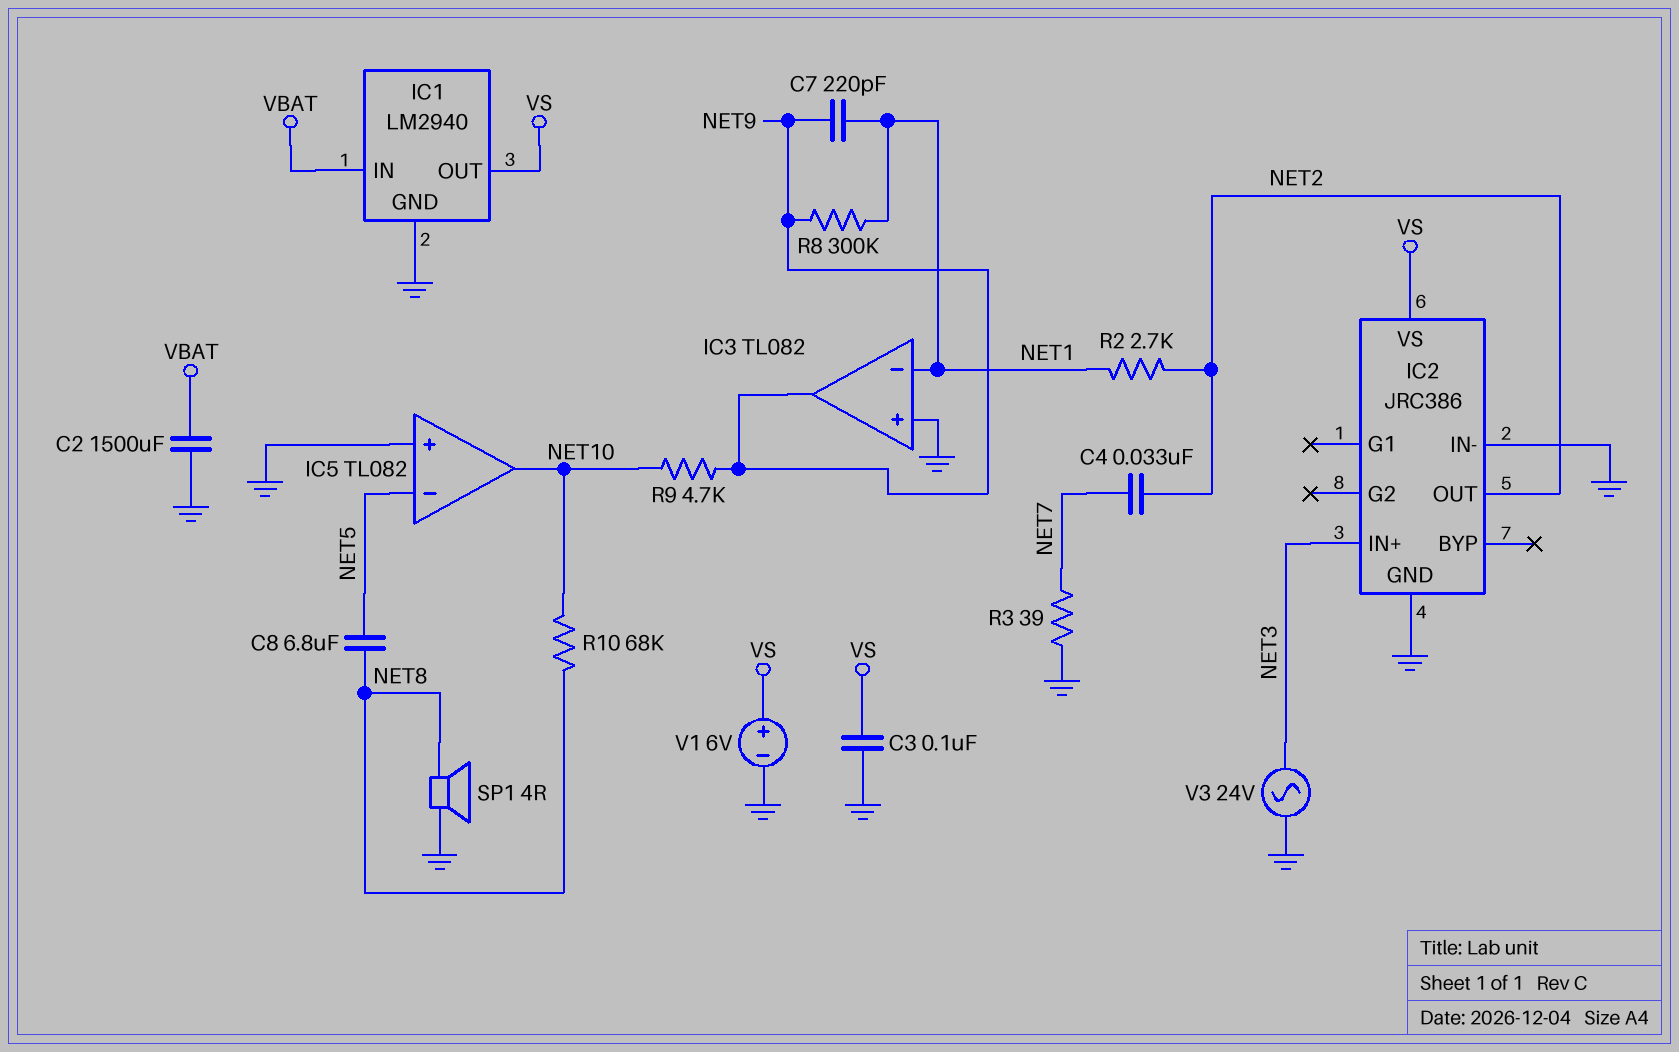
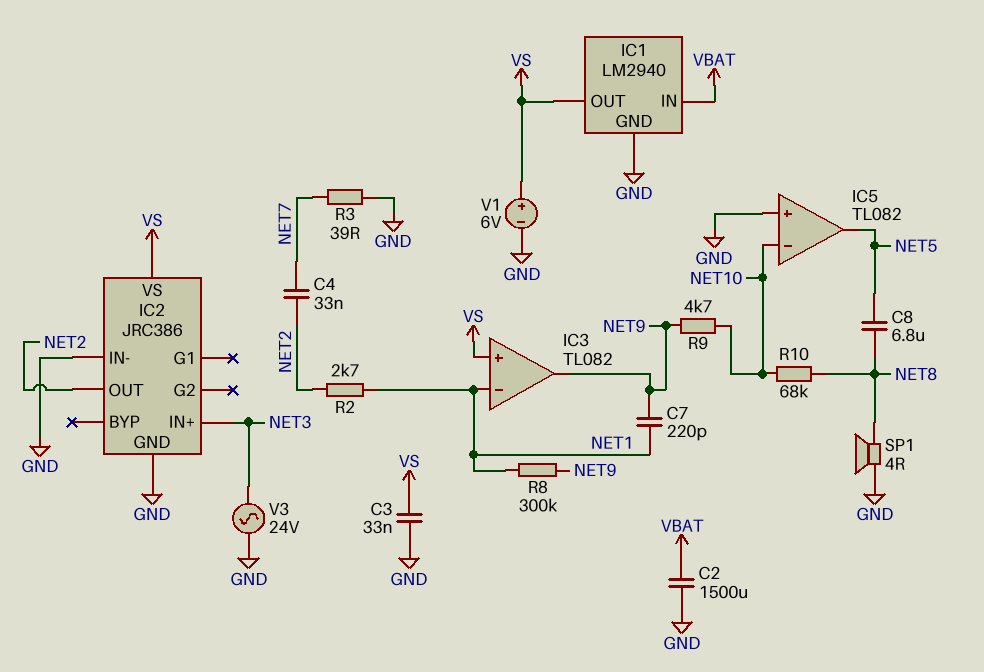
C3: 100nF (GND, VS) -> 33nF (GND, VS)
IC3 pin in+: GND -> VS
IC5 pin in-: NET5 -> NET10
IC5 pin out: NET10 -> NET5

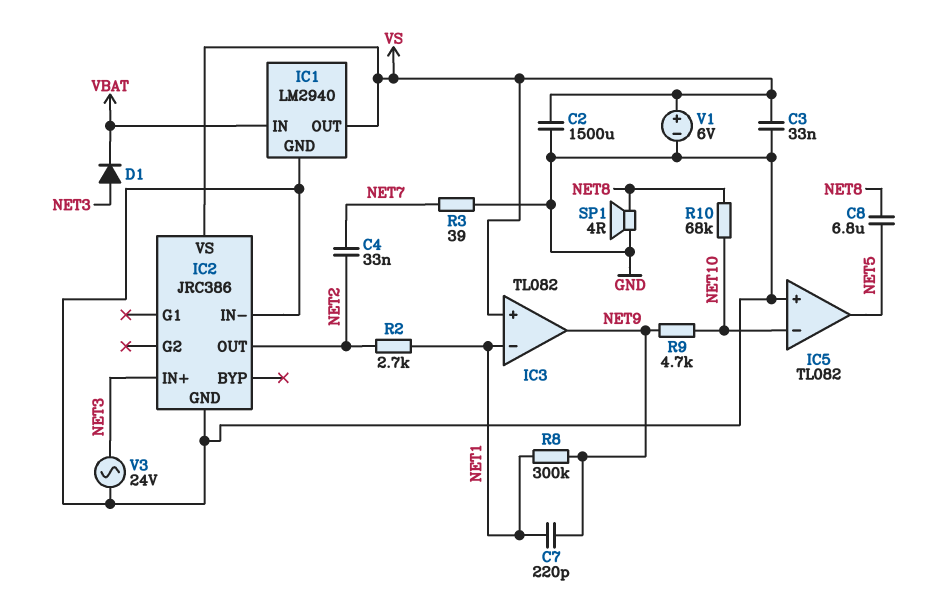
C2: 1500uF (GND, VBAT) -> 1500uF (GND, VS)
D1: none -> diode (A NET3, K VBAT)

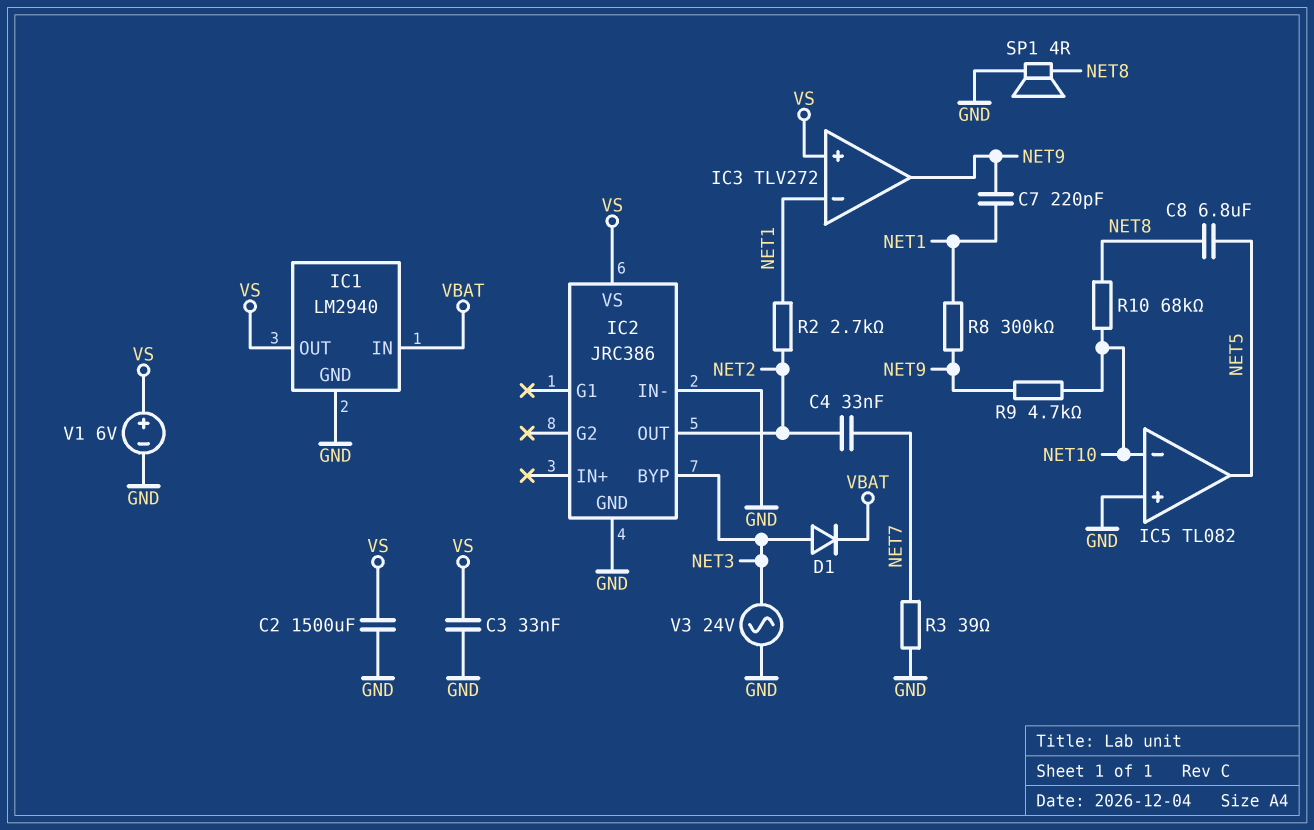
IC2 pin BYP: none -> NET3
IC2 pin IN+: NET3 -> none
IC3: TL082 -> TLV272

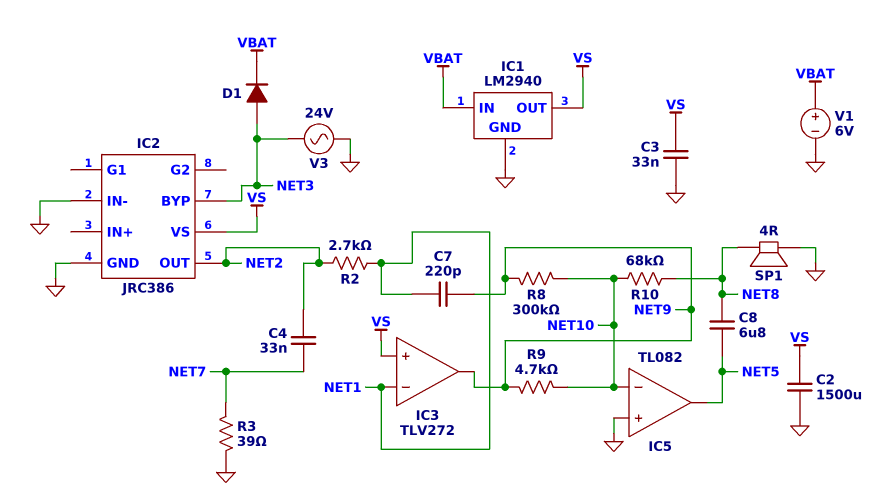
R8: 300k (NET1, NET9) -> 300k (NET9, NET10)
V1: 6V (plus VS, minus GND) -> 6V (plus VBAT, minus GND)

